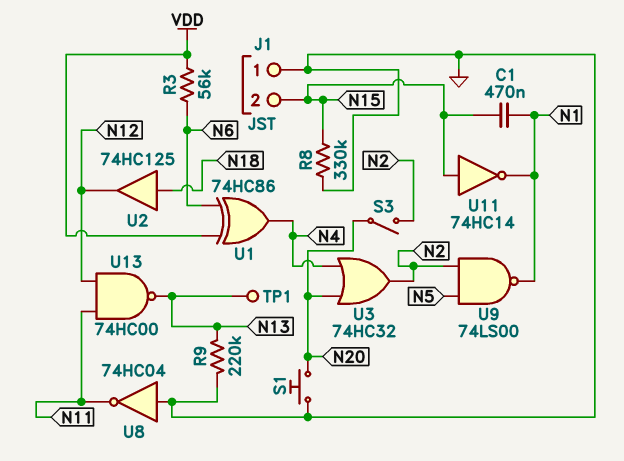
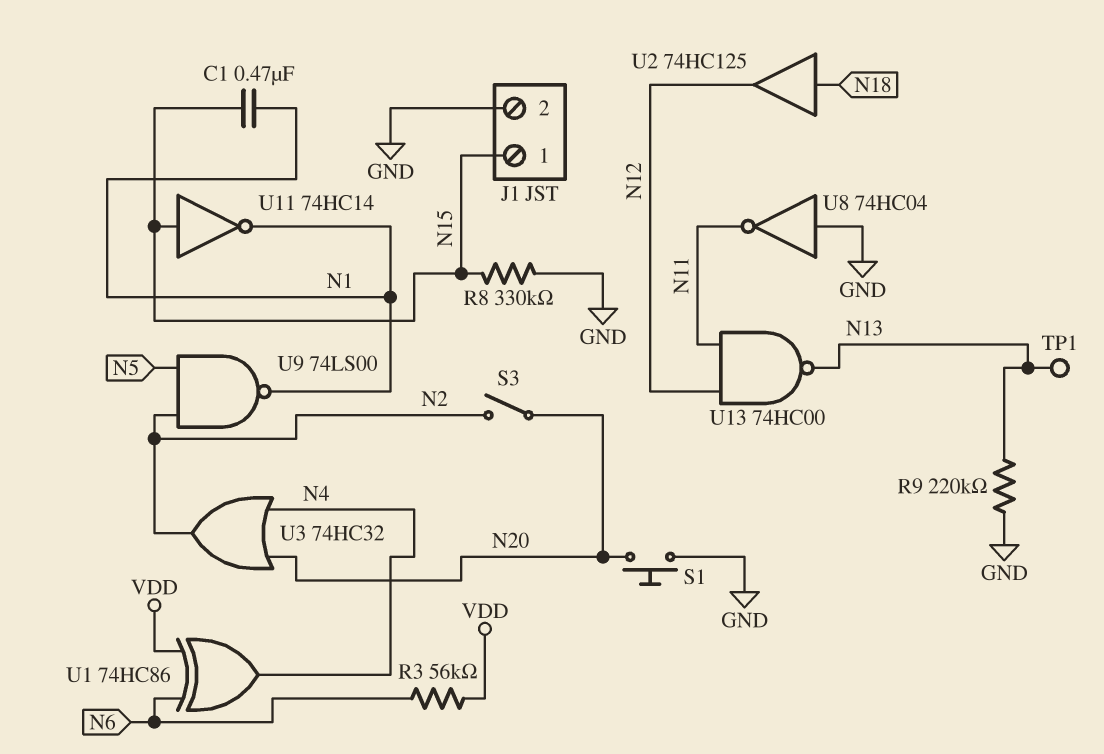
J1 pin 1: GND -> N15
J1 pin 2: N15 -> GND

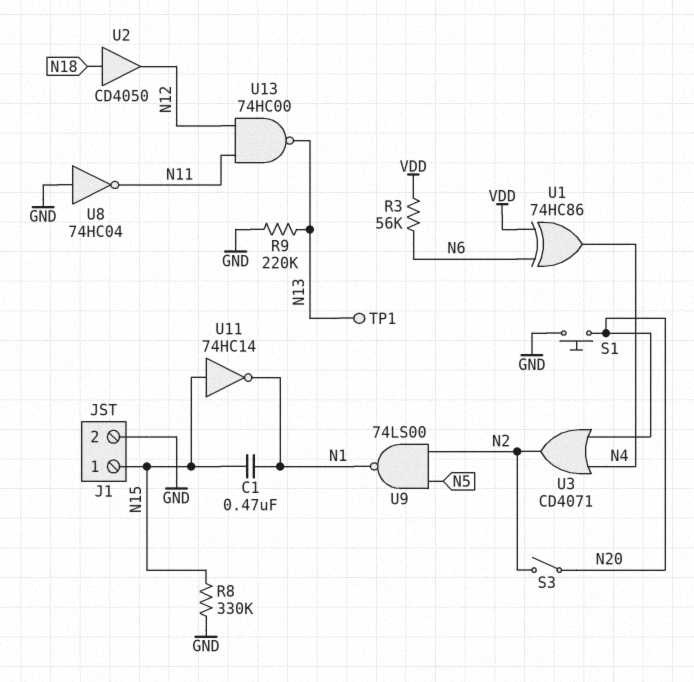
U2: buffer 74HC125 (in N18, out N12) -> buffer CD4050 (in N18, out N12)
U3: OR 74HC32 (in N4, in N20, out N2) -> OR CD4071 (in N4, in N20, out N2)

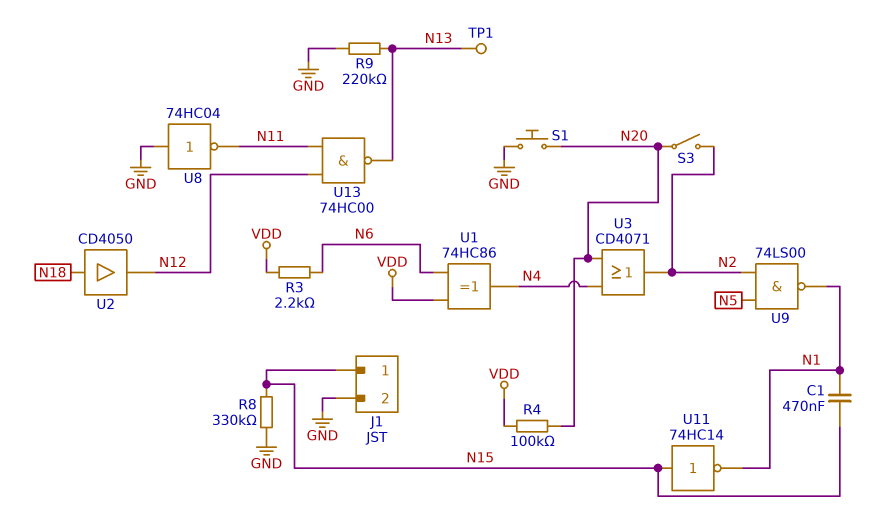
R3: 56k (N6, VDD) -> 2.2k (N6, VDD)
R4: none -> 100k (N20, VDD)

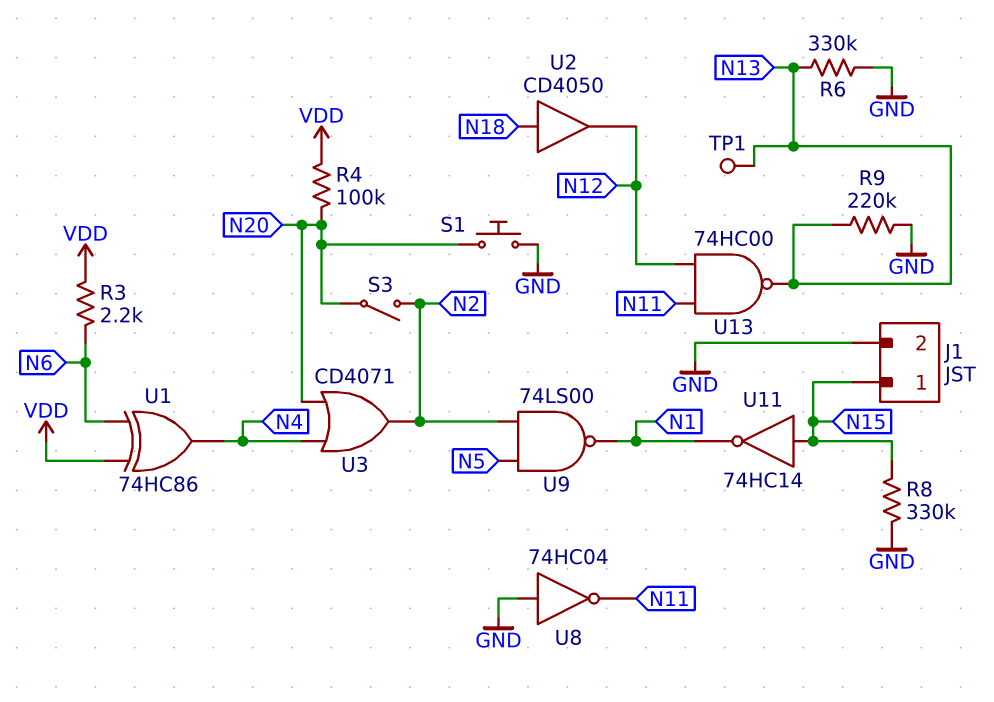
C1: 470nF (N1, N15) -> none
R6: none -> 330k (GND, N13)

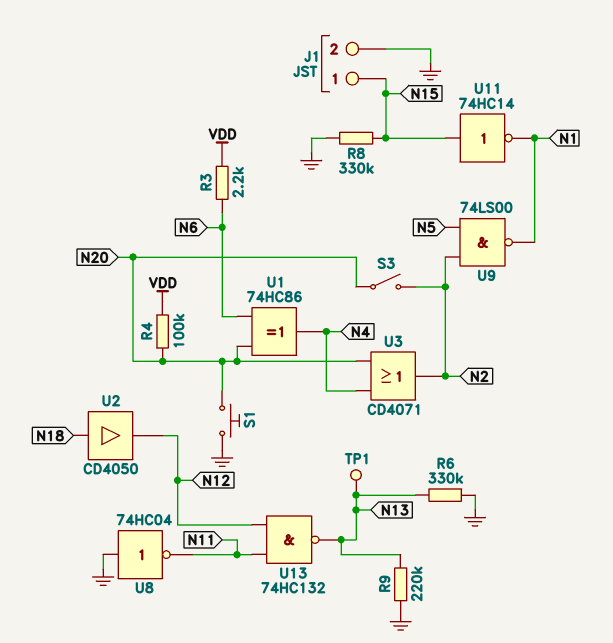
U1: XOR 74HC86 (in N6, in VDD, out N4) -> XOR 74HC86 (in N6, in N20, out N4)
U13: NAND 74HC00 (in N11, in N12, out N13) -> NAND 74HC132 (in N11, in N12, out N13)

